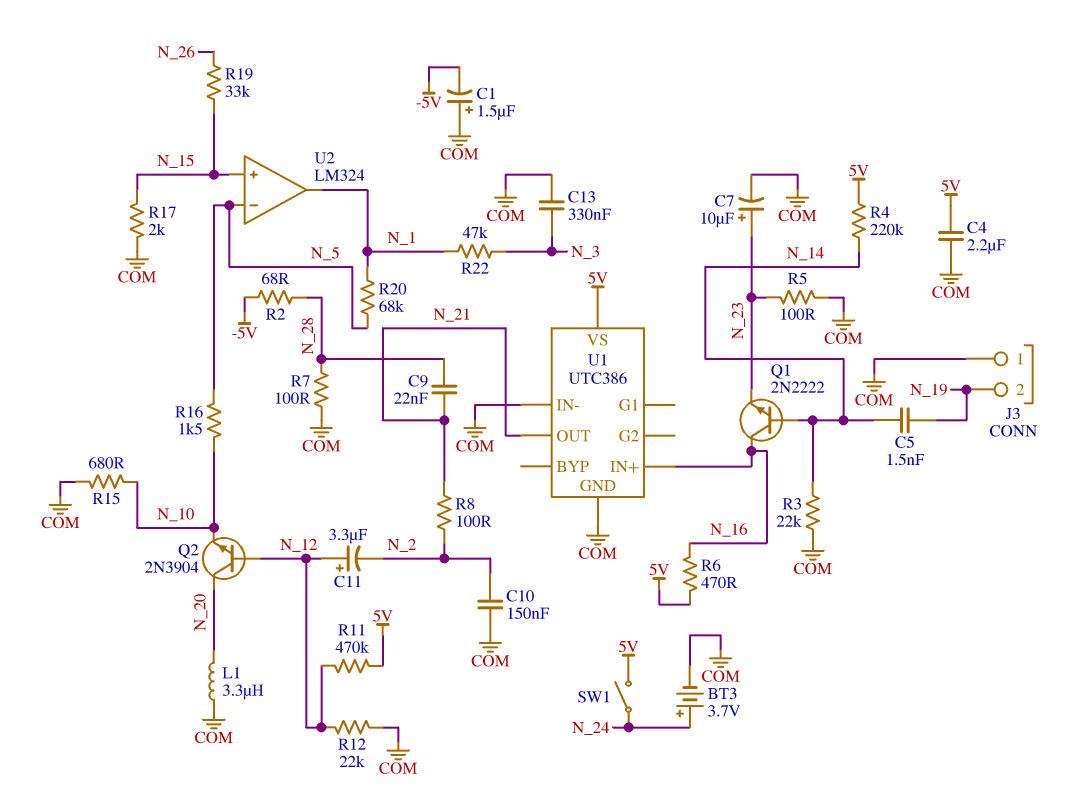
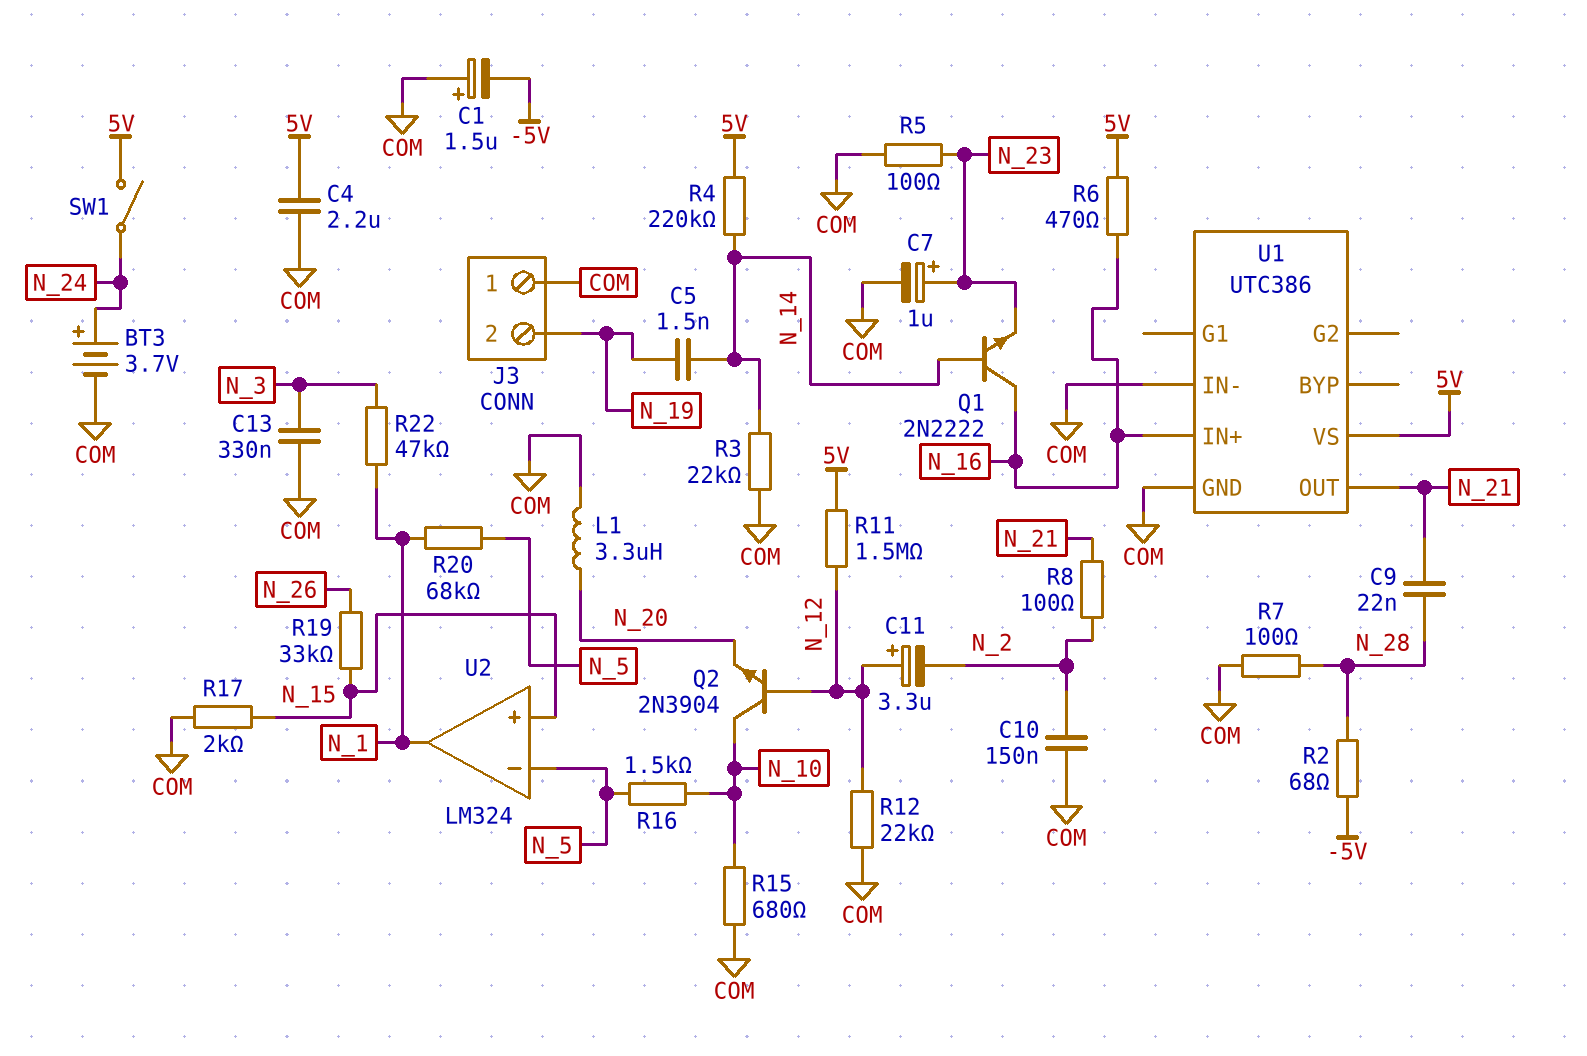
C7: 10uF (plus N_23, minus COM) -> 1uF (plus N_23, minus COM)
Q2: NPN 2N3904 (B N_12, C N_20, E N_10) -> NPN 2N3904 (B N_12, C N_10, E N_20)
R11: 470k (5V, N_12) -> 1.5M (5V, N_12)

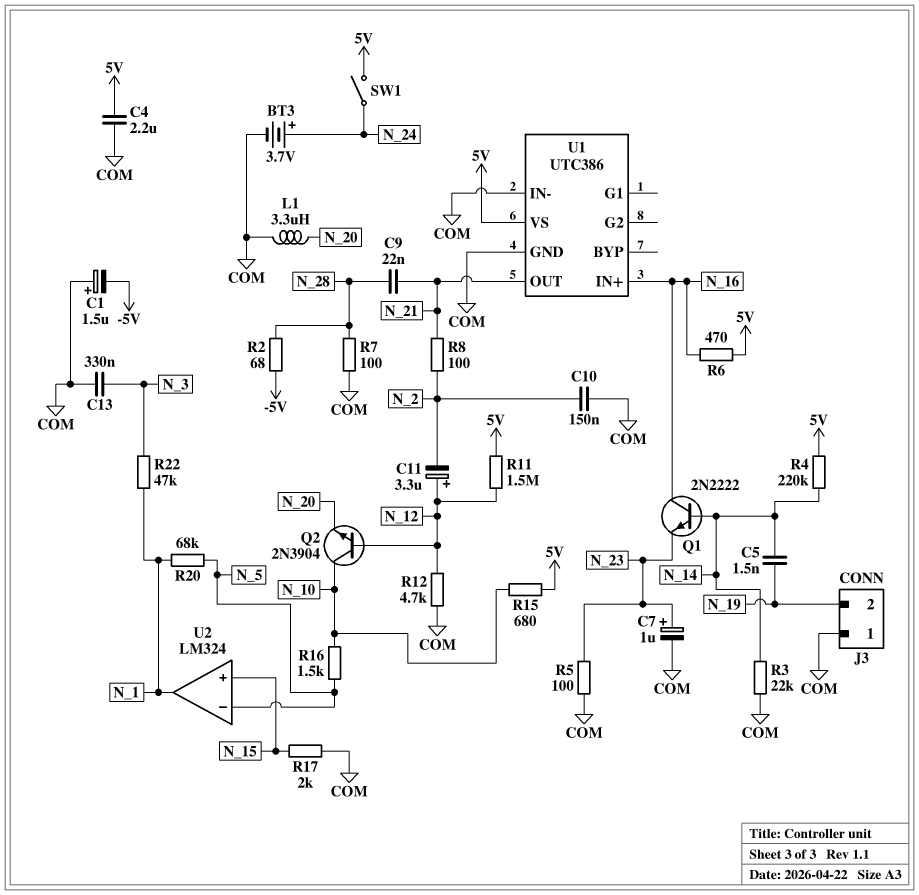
R12: 22k (COM, N_12) -> 4.7k (COM, N_12)
R15: 680 (COM, N_10) -> 680 (5V, N_10)
R19: 33k (N_15, N_26) -> none

